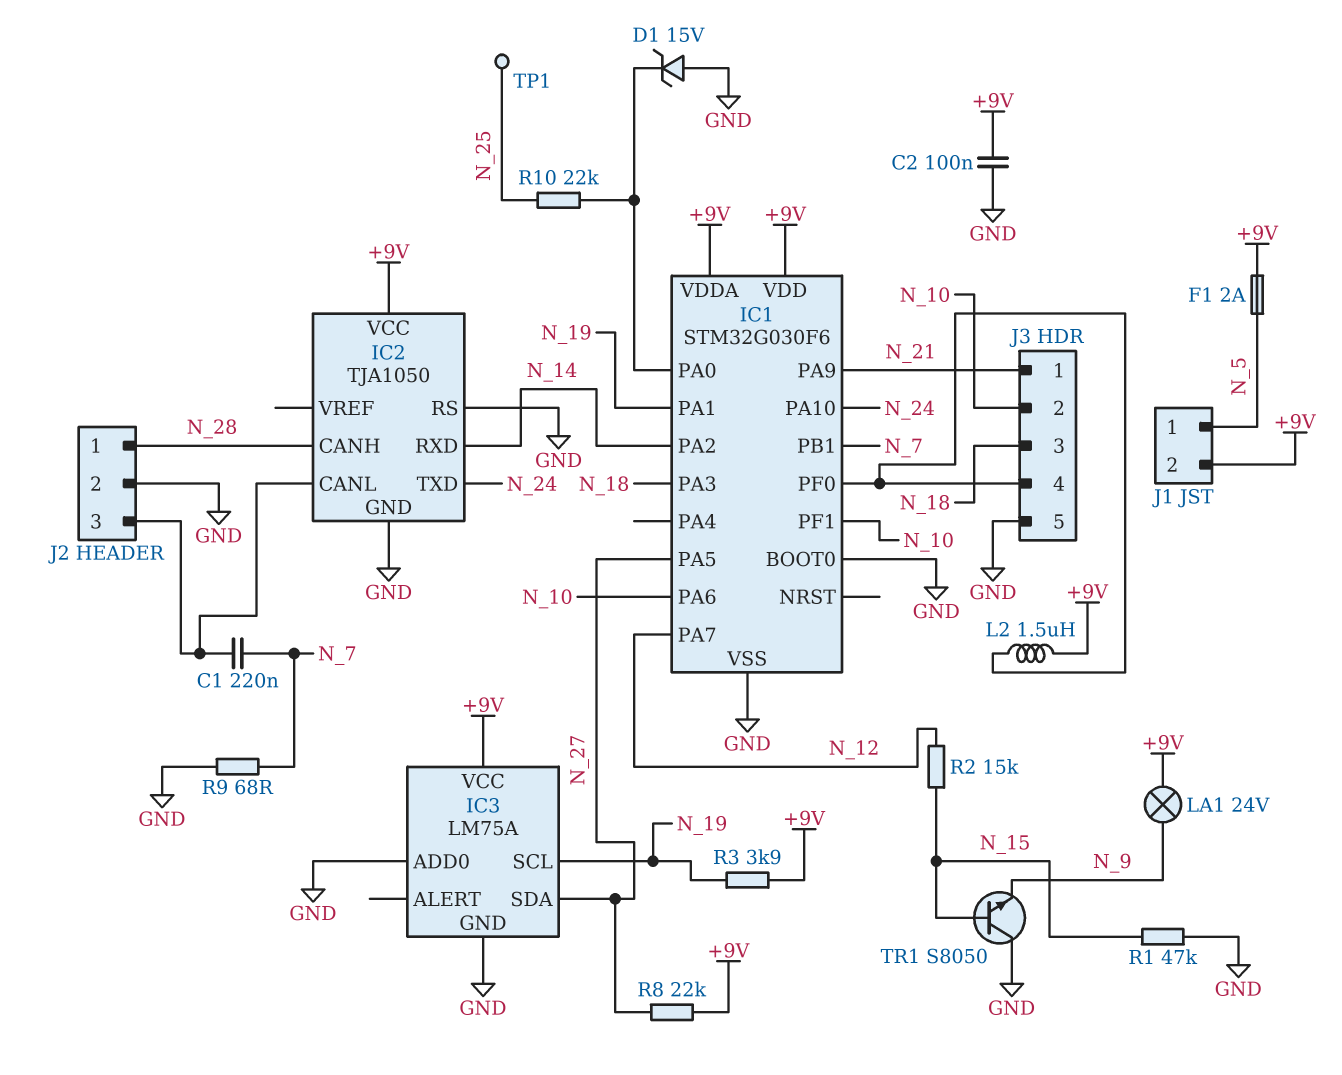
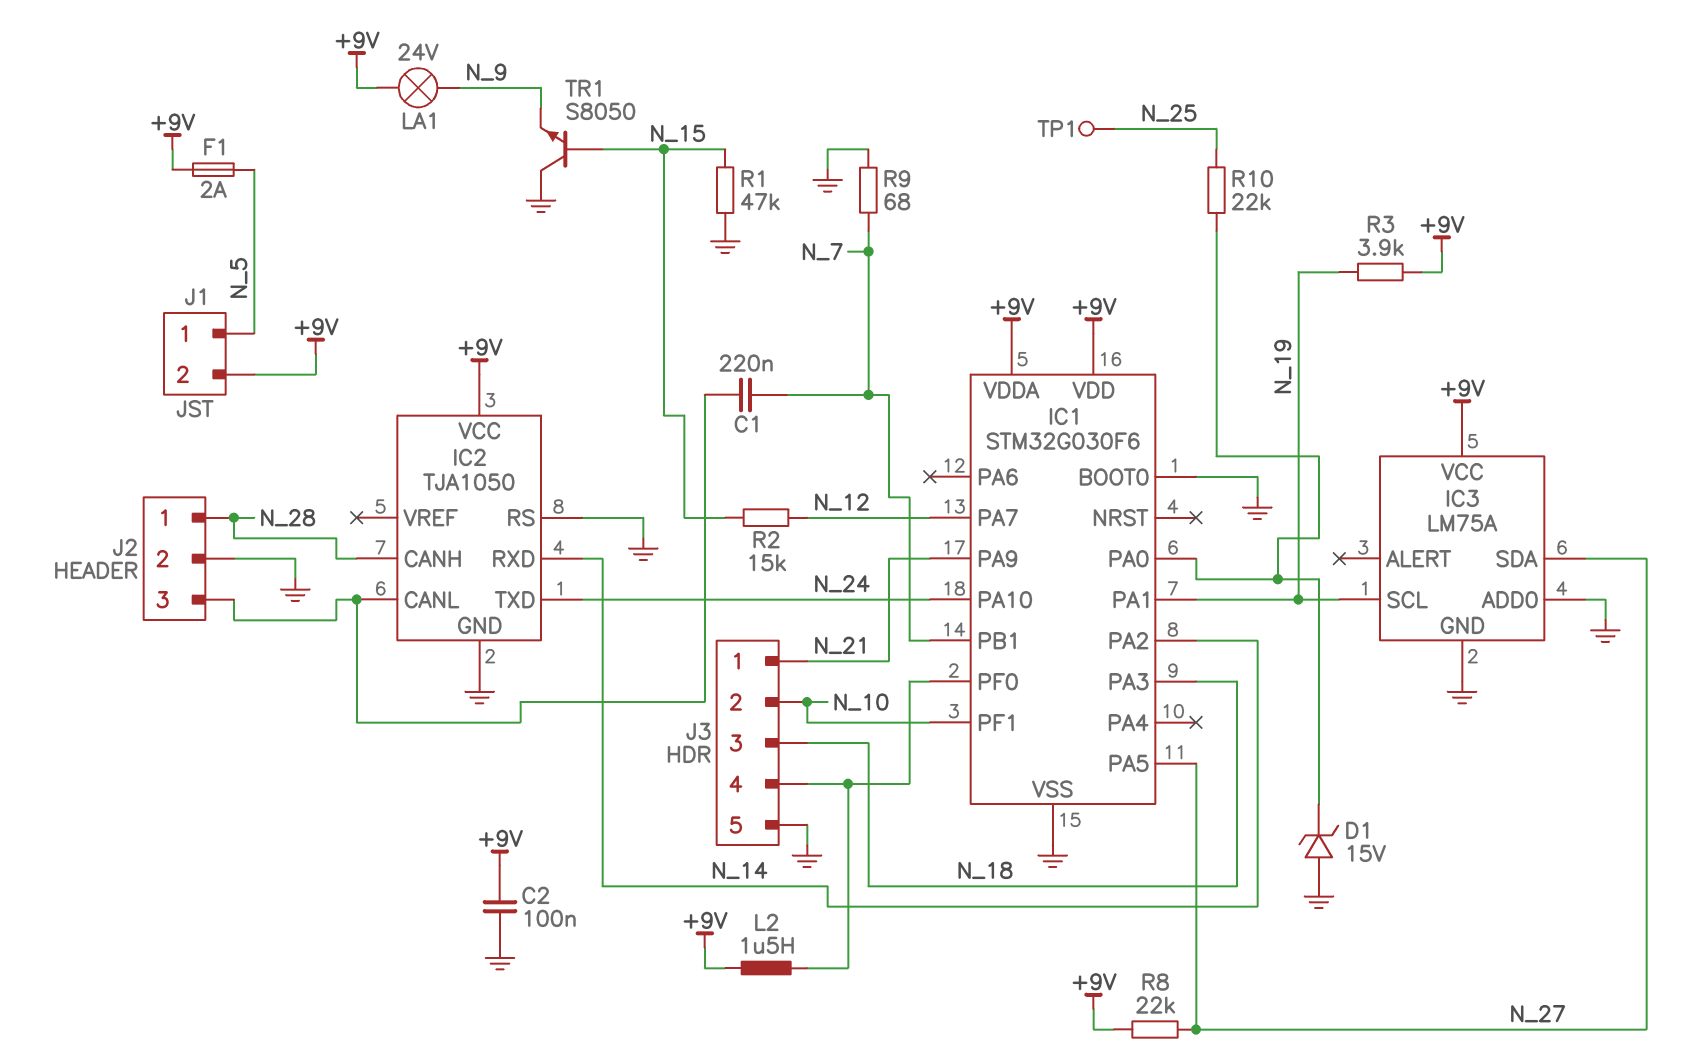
IC1 pin PA6: N_10 -> none

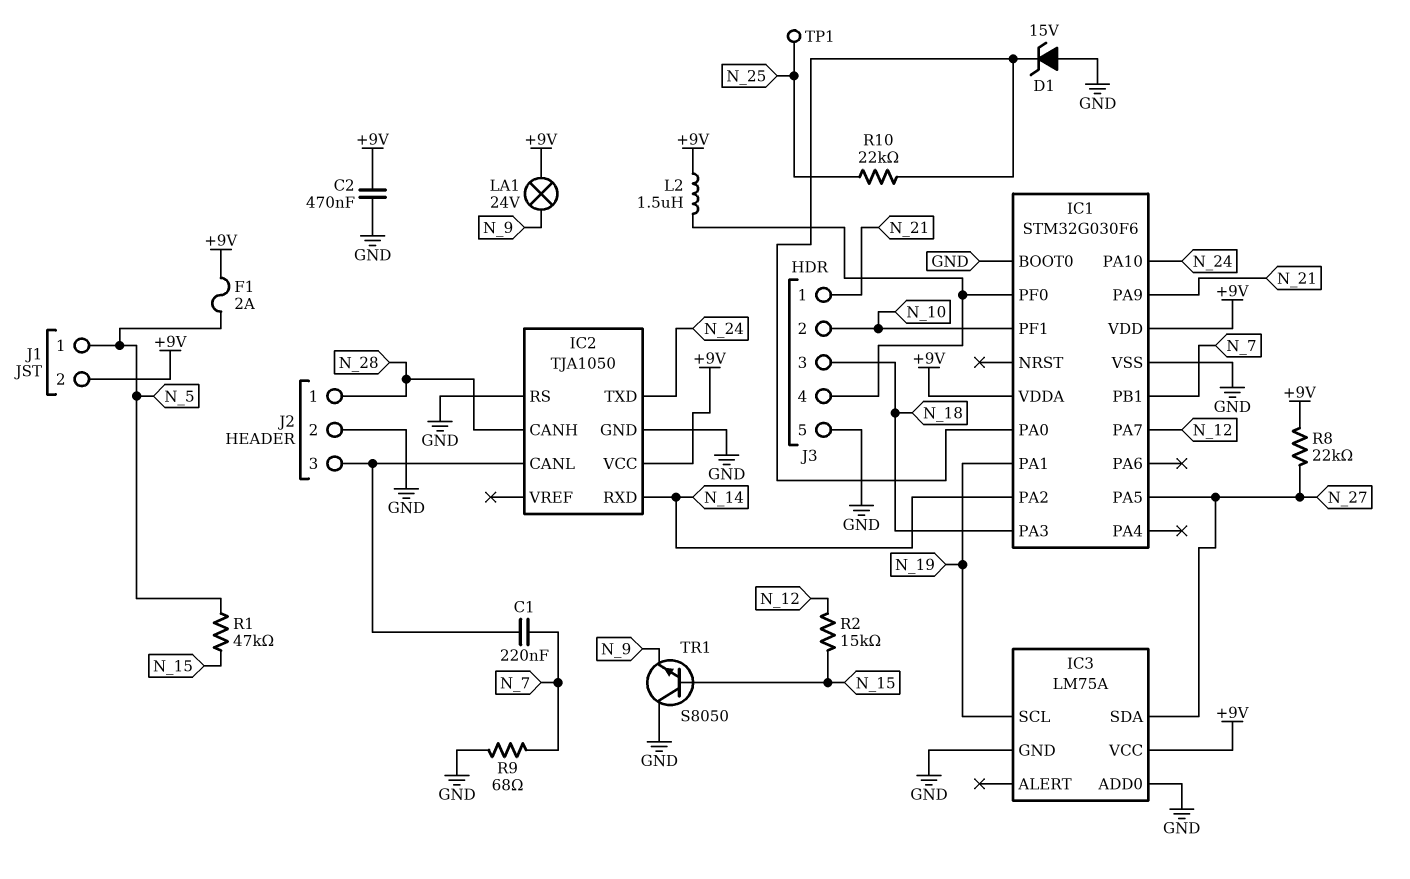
C2: 100nF (+9V, GND) -> 470nF (+9V, GND)
R1: 47k (GND, N_15) -> 47k (N_5, N_15)
R3: 3.9k (+9V, N_19) -> none

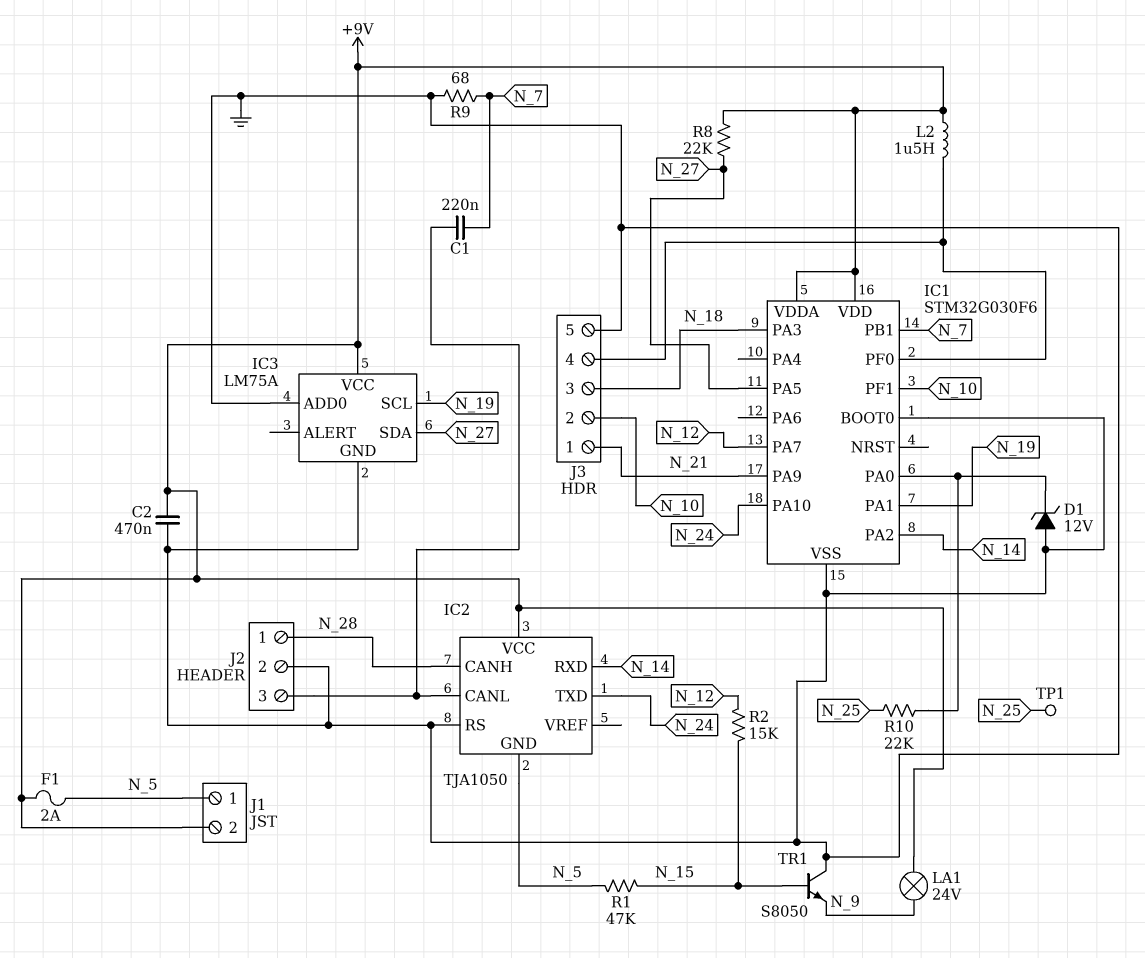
D1: zener 15V (A GND, K IC1/PA0) -> zener 12V (A GND, K IC1/PA0)
IC2 pin GND: GND -> N_5

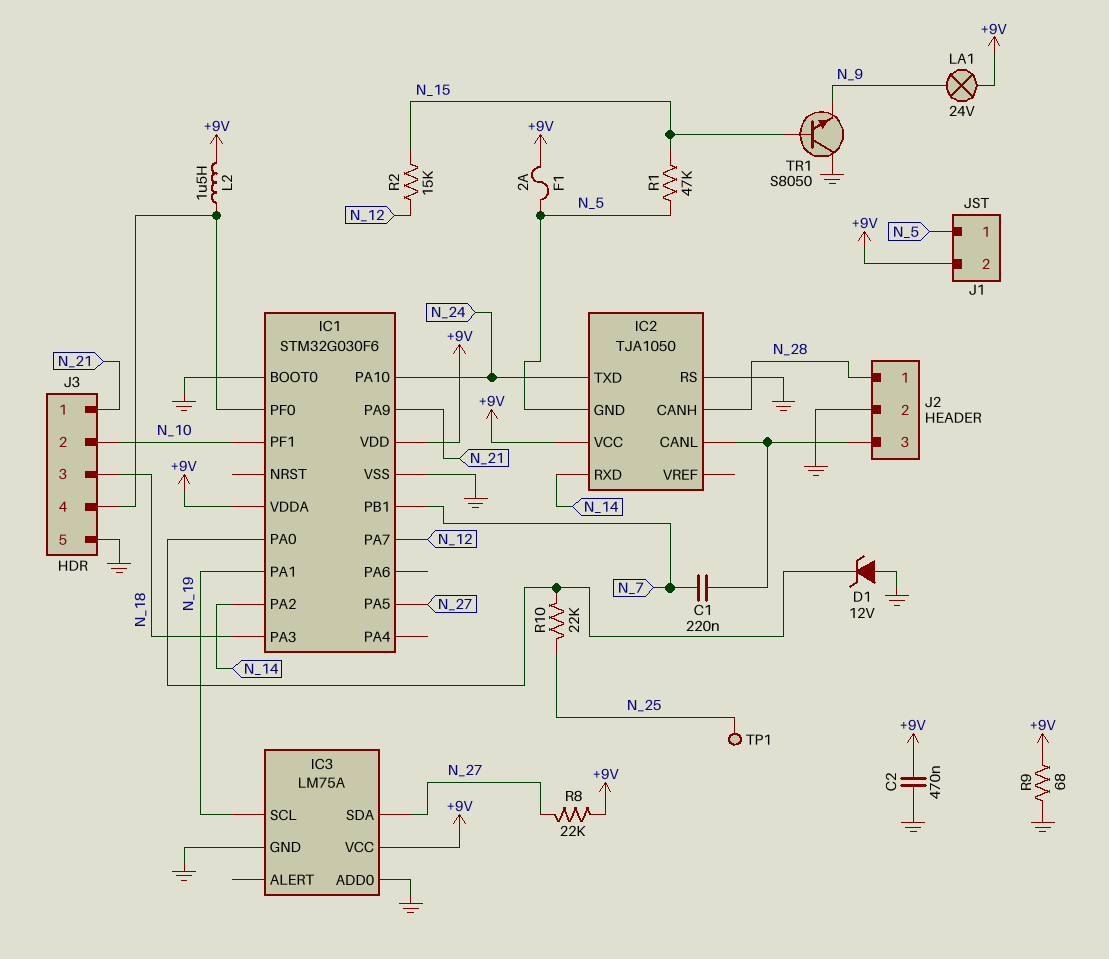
R9: 68 (GND, N_7) -> 68 (+9V, GND)

